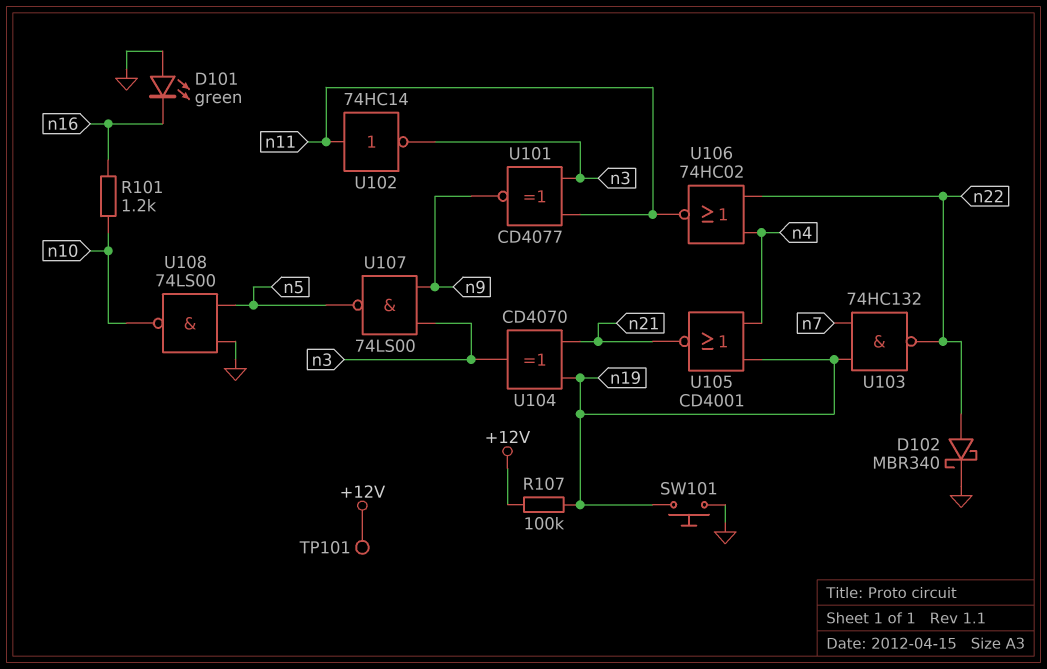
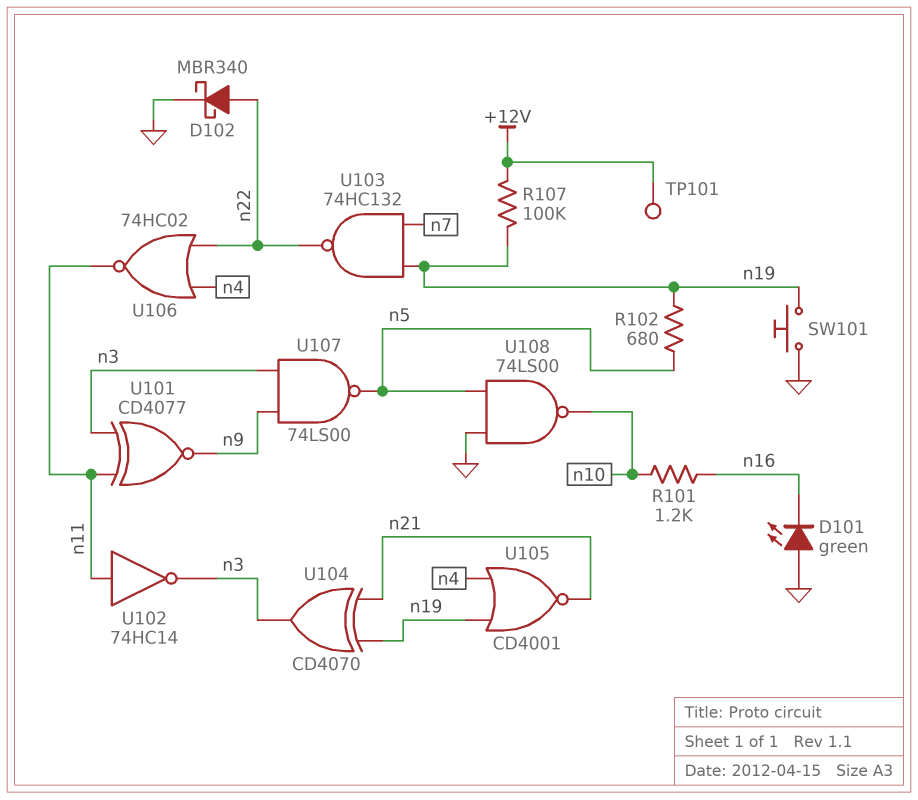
R102: none -> 680 (n5, n19)

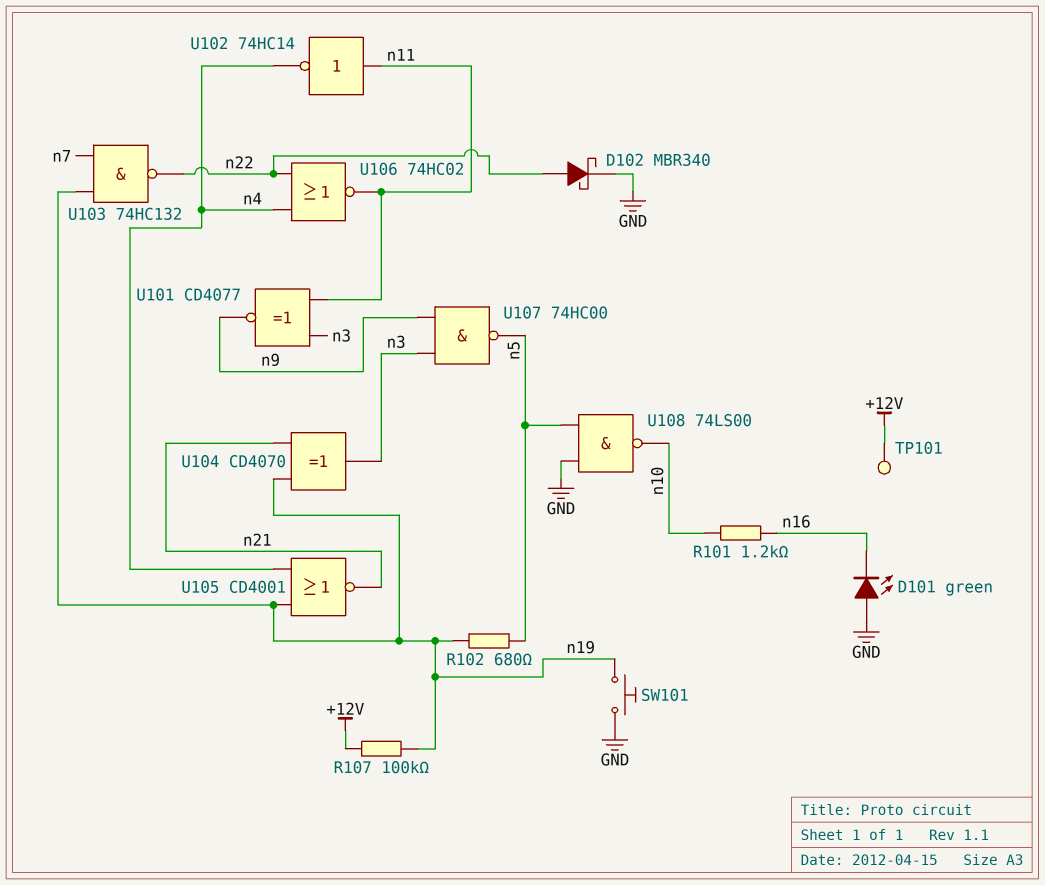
U102: NOT 74HC14 (in n11, out n3) -> NOT 74HC14 (in n11, out n4)
U107: NAND 74LS00 (in n3, in n9, out n5) -> NAND 74HC00 (in n3, in n9, out n5)

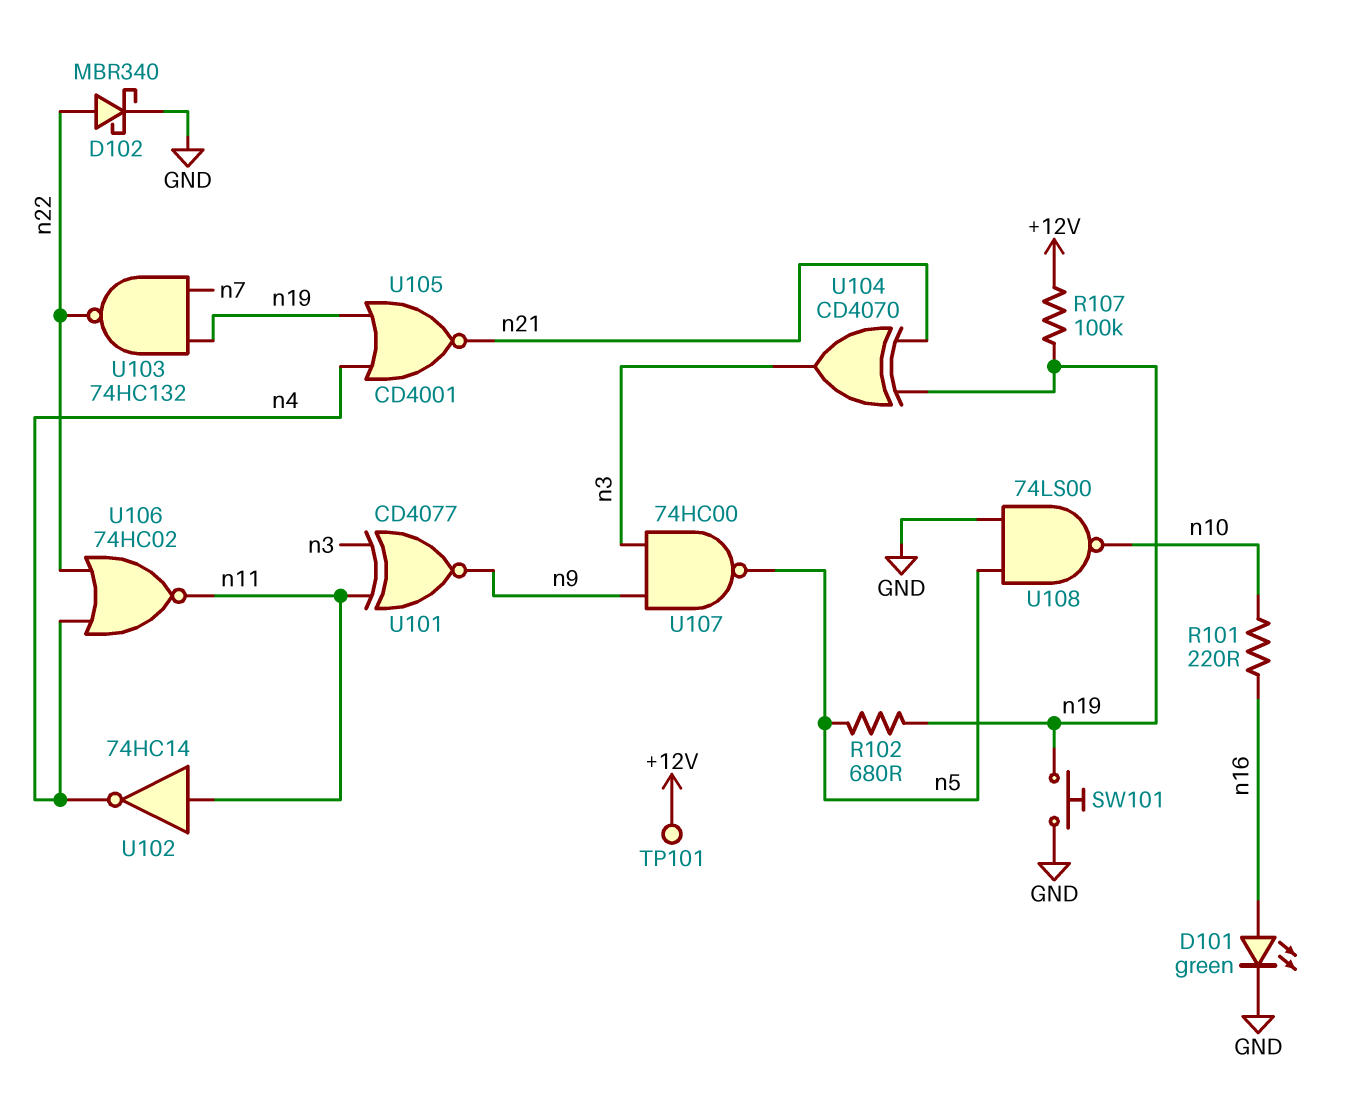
D101: LED green (A GND, K n16) -> LED green (A n16, K GND)
R101: 1.2k (n10, n16) -> 220 (n10, n16)

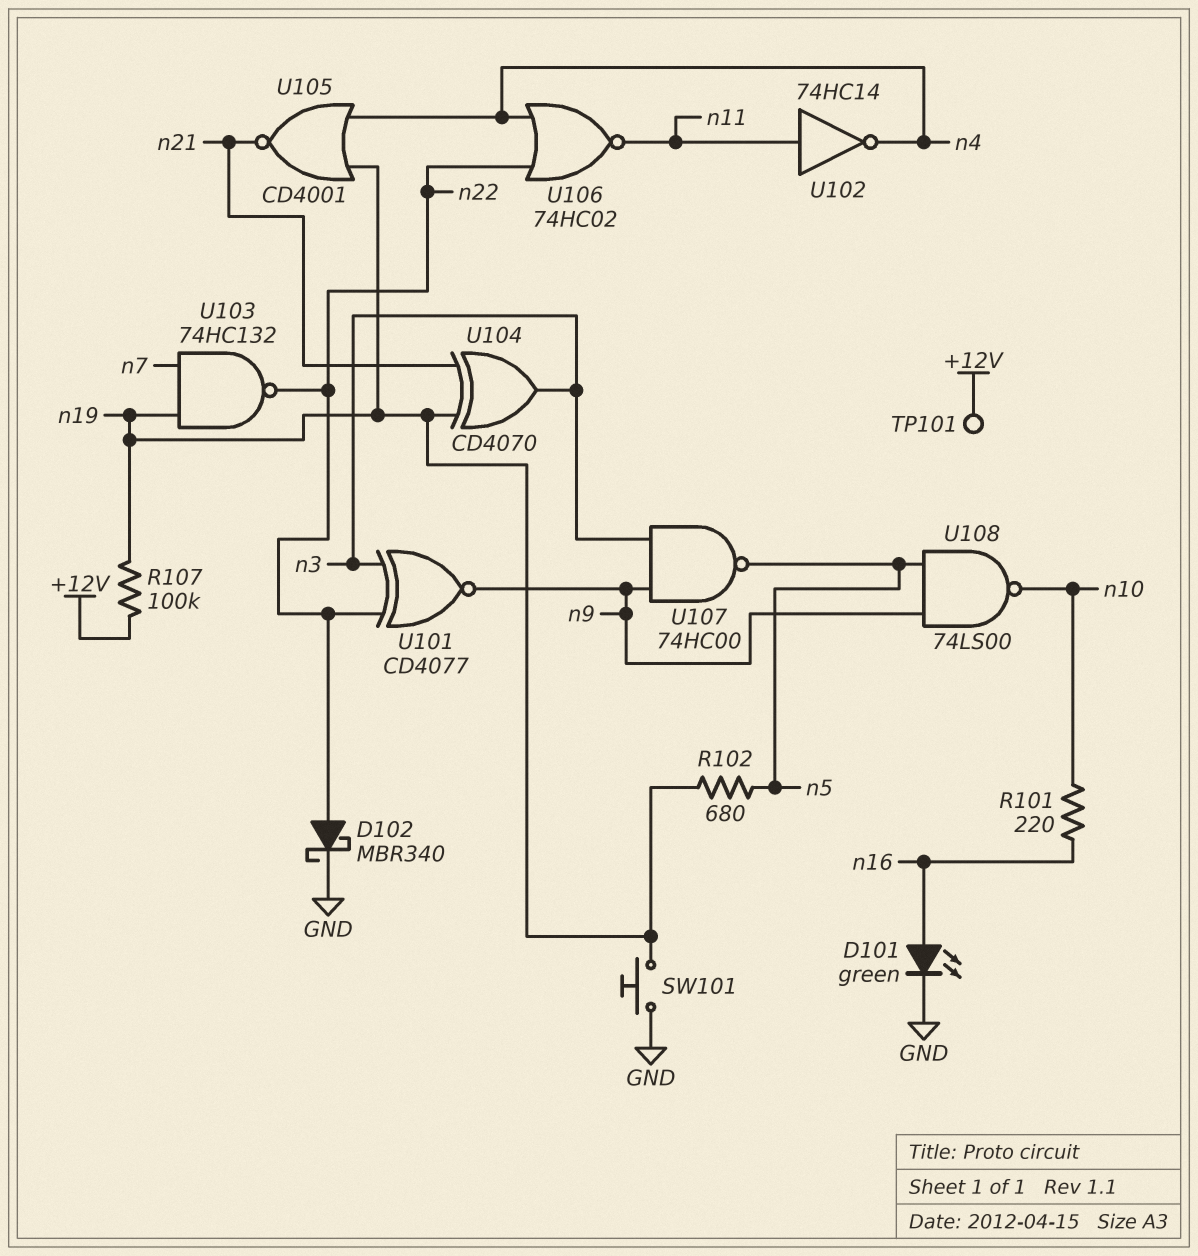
U101: XNOR CD4077 (in n3, in n11, out n9) -> XNOR CD4077 (in n3, in n22, out n9)
U108: NAND 74LS00 (in GND, in n5, out n10) -> NAND 74LS00 (in n5, in n9, out n10)

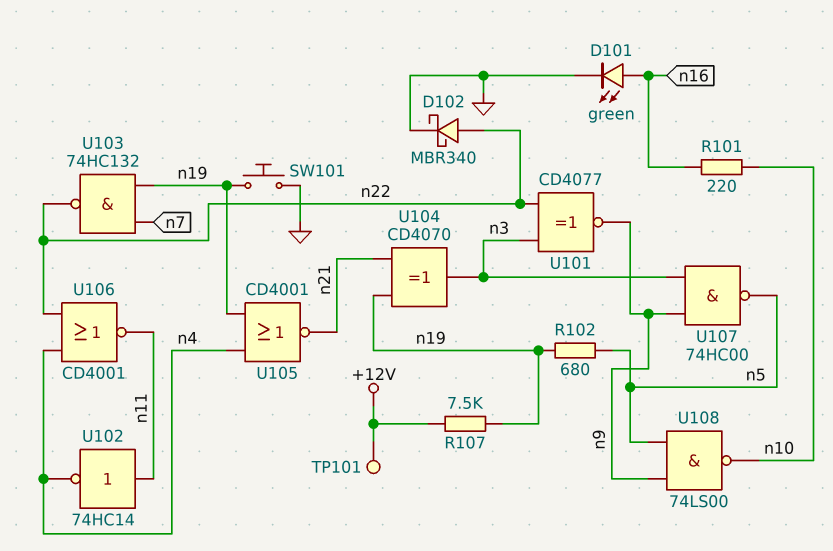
R107: 100k (+12V, n19) -> 7.5k (+12V, n19)
U106: NOR 74HC02 (in n4, in n22, out n11) -> NOR CD4001 (in n4, in n22, out n11)

